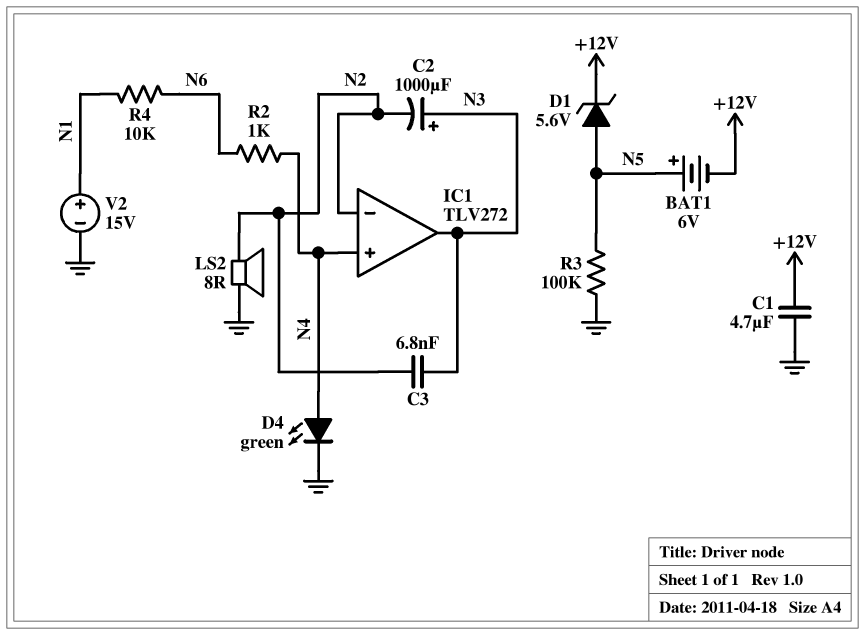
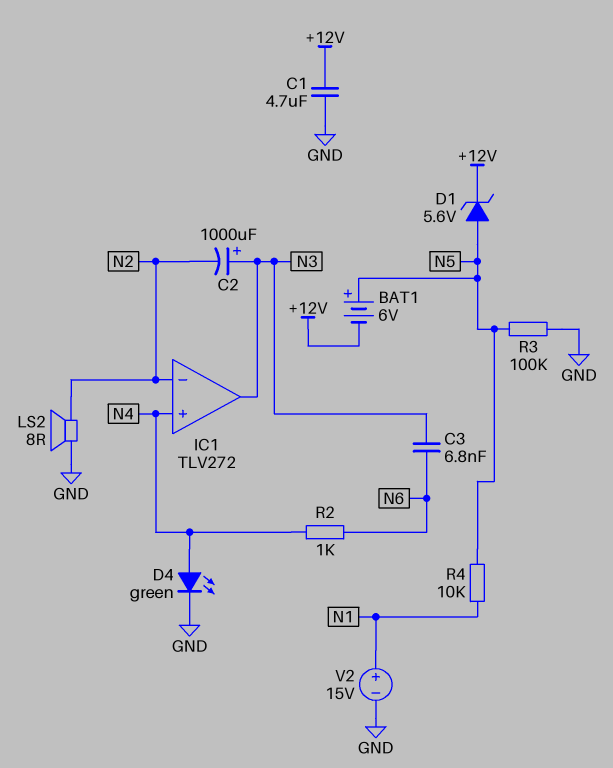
C3: 6.8nF (N2, N3) -> 6.8nF (N3, N6)
R4: 10k (N1, N6) -> 10k (N1, N5)

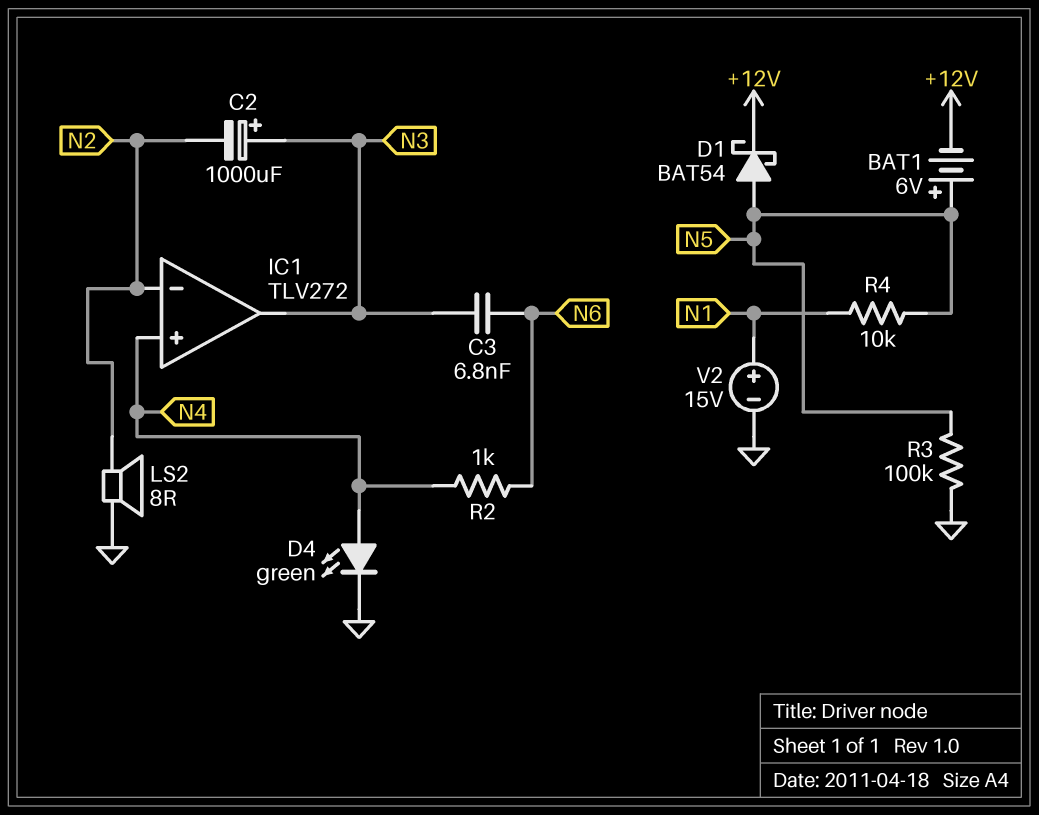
C1: 4.7uF (+12V, GND) -> none
D1: zener 5.6V (A N5, K +12V) -> schottky BAT54 (A N5, K +12V)

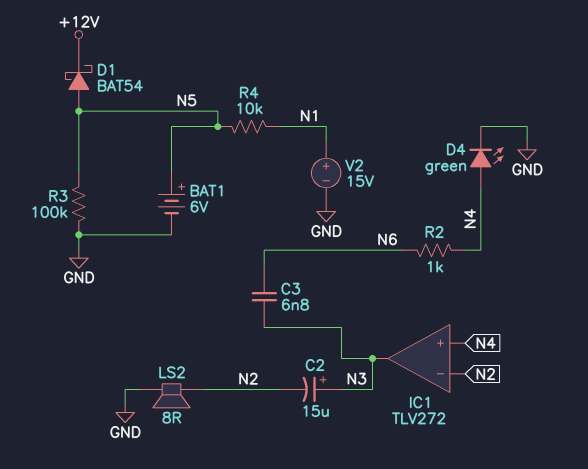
BAT1: 6V (plus N5, minus +12V) -> 6V (plus N5, minus GND)
C2: 1000uF (plus N3, minus N2) -> 15uF (plus N3, minus N2)

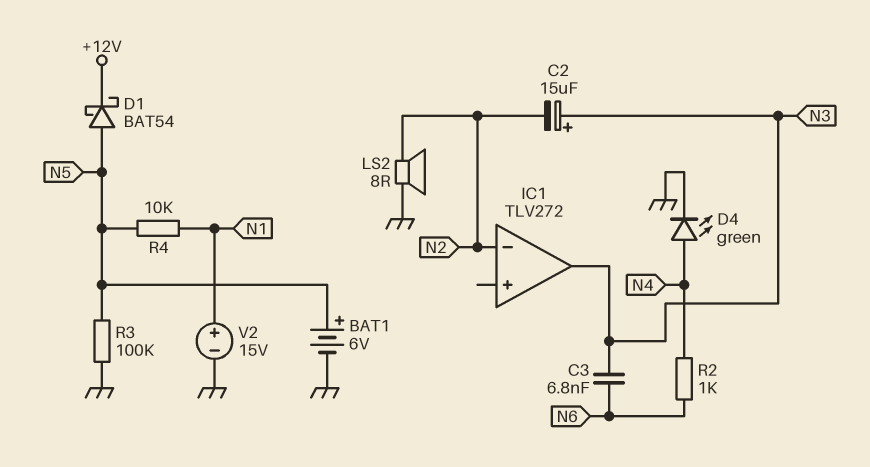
IC1 pin in+: N4 -> none

